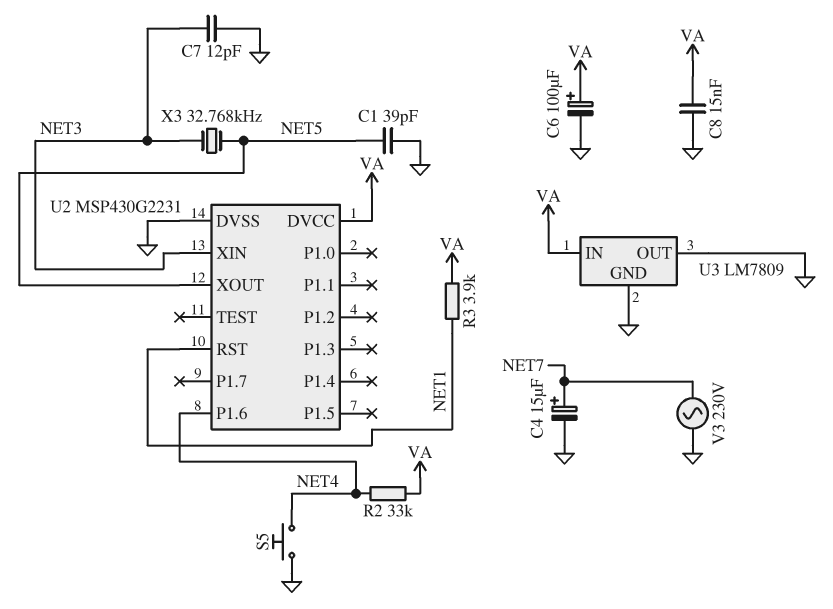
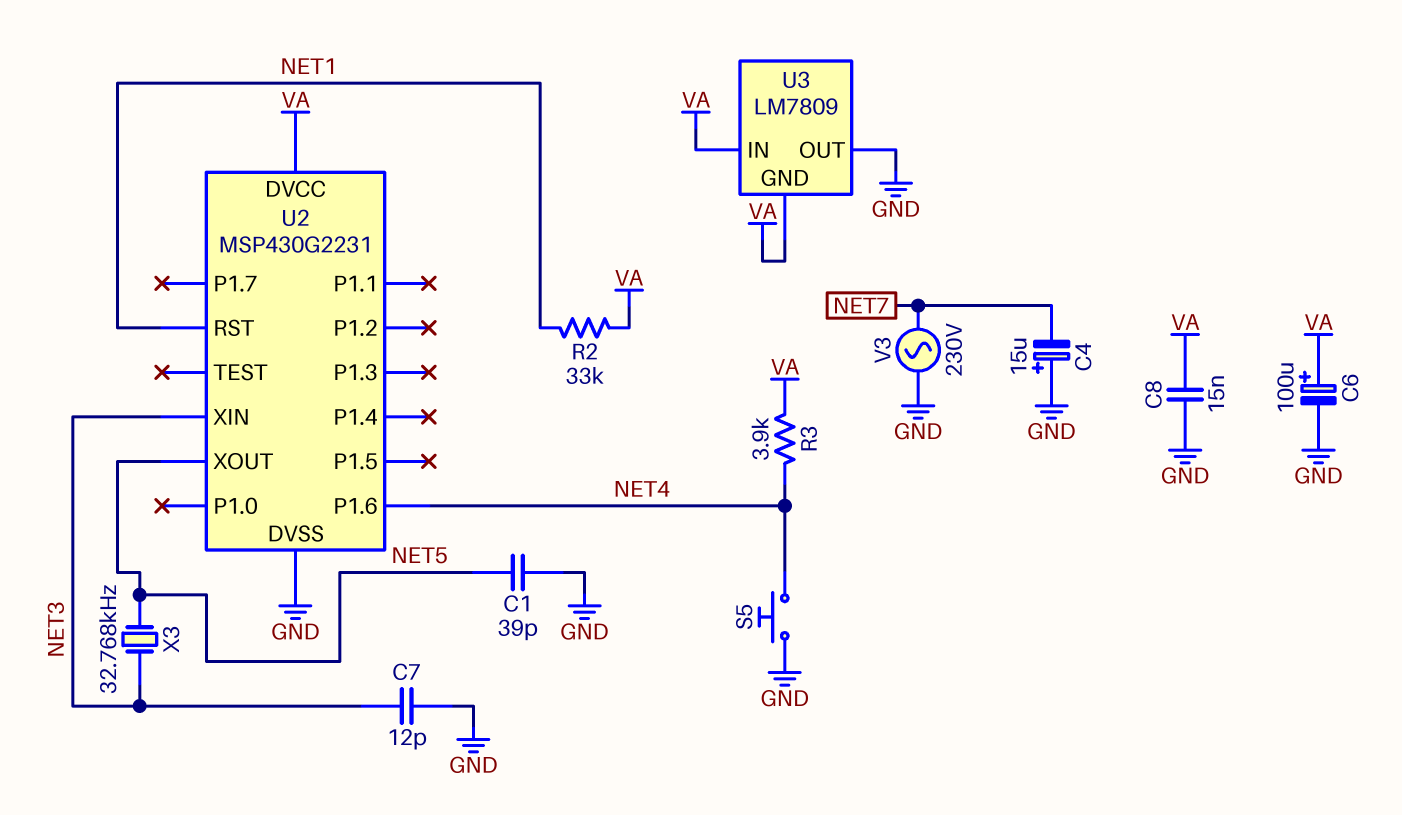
C4: 15uF (plus NET7, minus GND) -> 15uF (plus GND, minus NET7)
R2: 33k (NET4, VA) -> 33k (NET1, VA)
R3: 3.9k (NET1, VA) -> 3.9k (NET4, VA)
U3 pin GND: GND -> VA

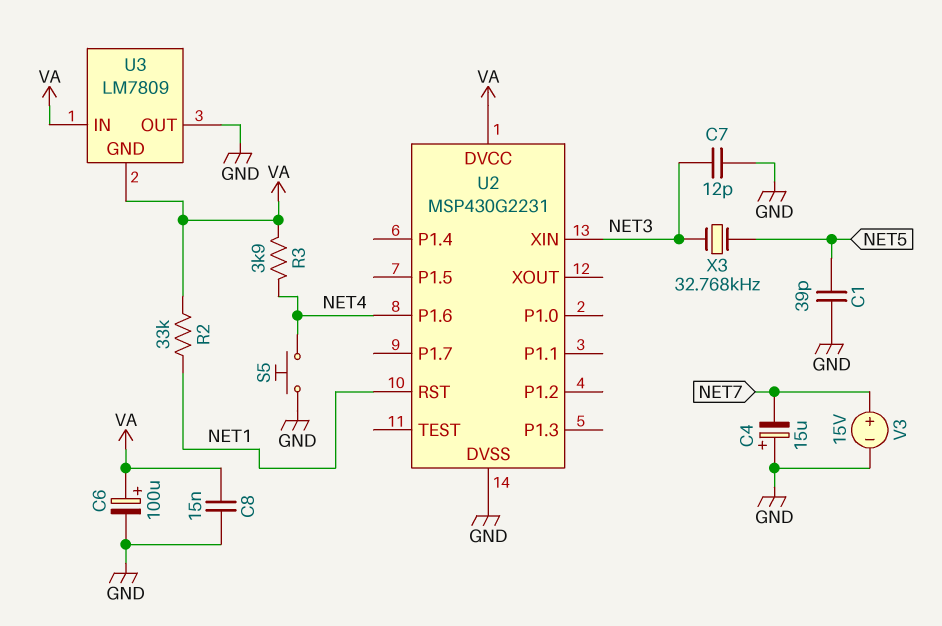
U2 pin XOUT: NET5 -> none
V3: AC 230V (GND, NET7) -> 15V (plus NET7, minus GND)

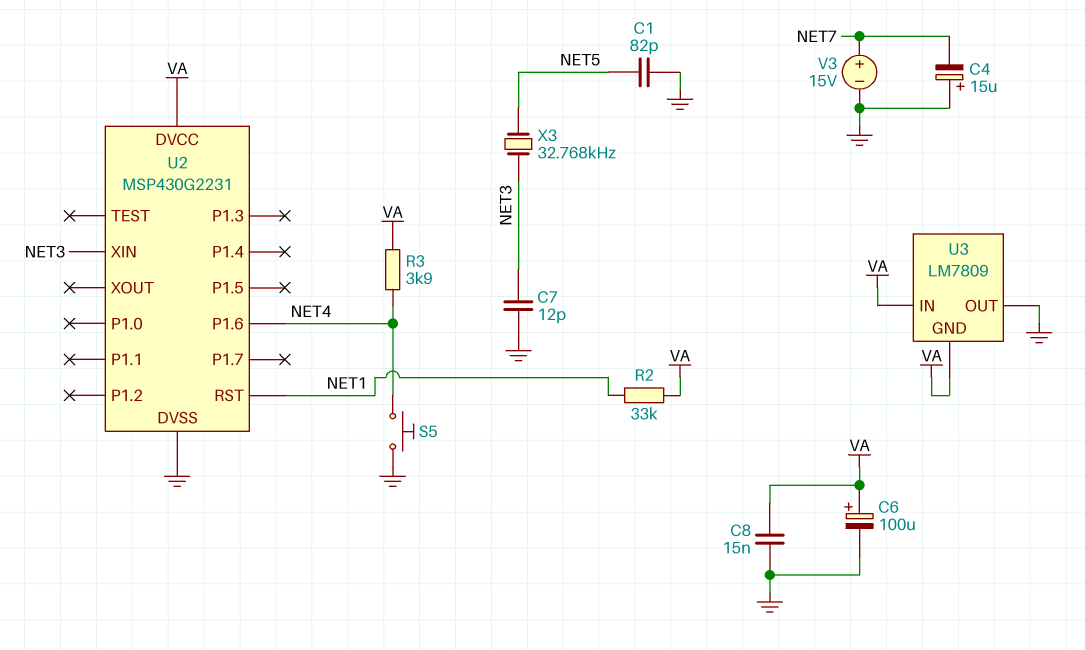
C1: 39pF (GND, NET5) -> 82pF (GND, NET5)

